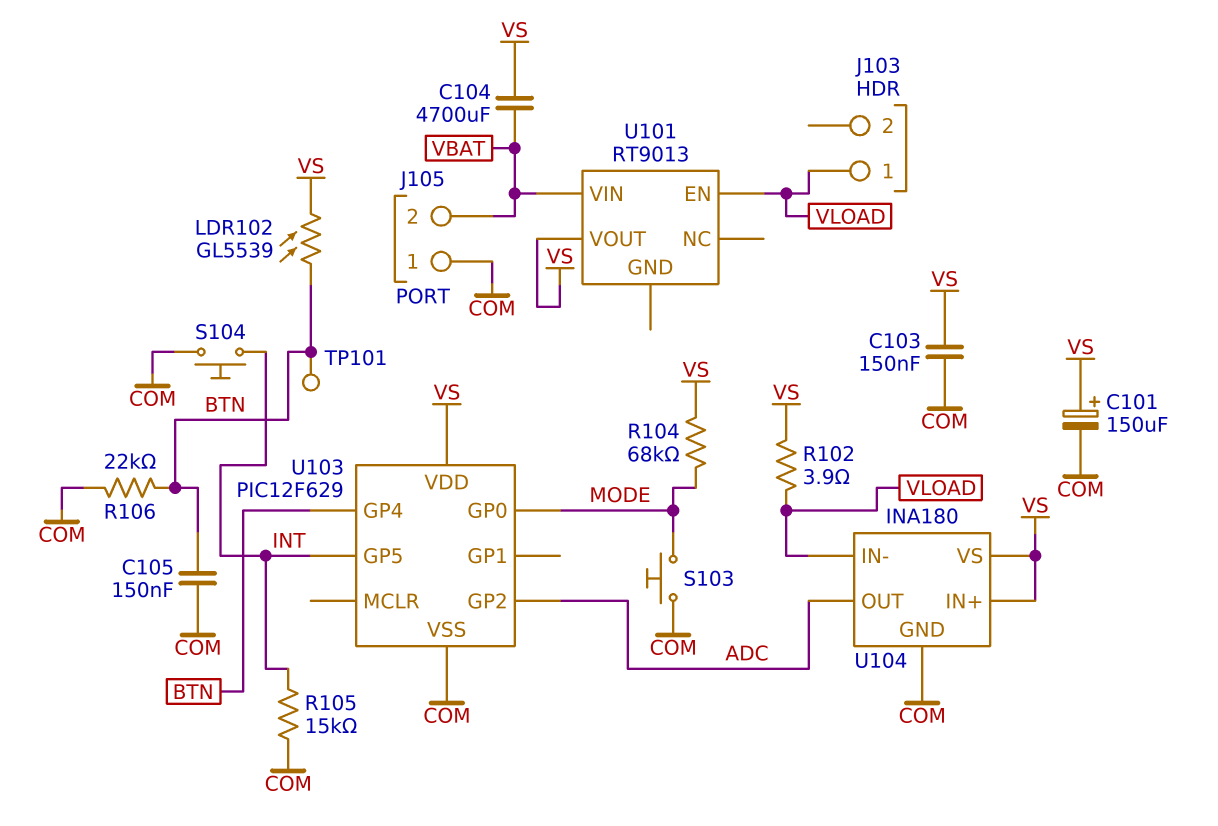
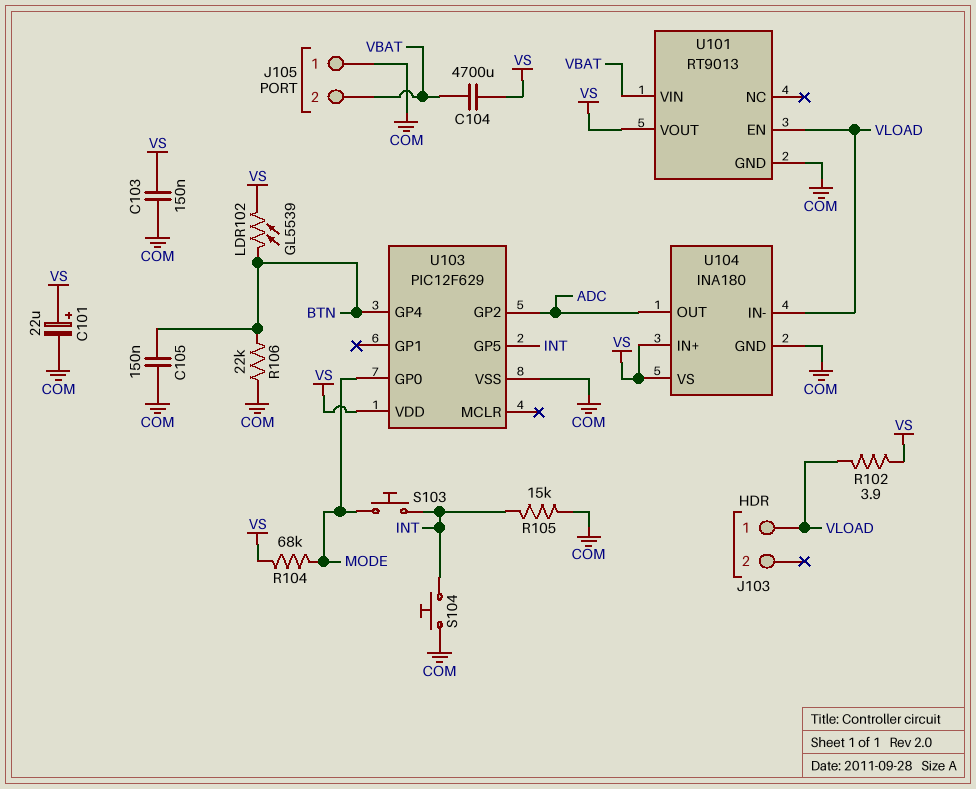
C101: 150uF (plus VS, minus COM) -> 22uF (plus VS, minus COM)
S103: button (COM, MODE) -> button (INT, MODE)
TP101: test point (BTN) -> none
U101 pin GND: none -> COM

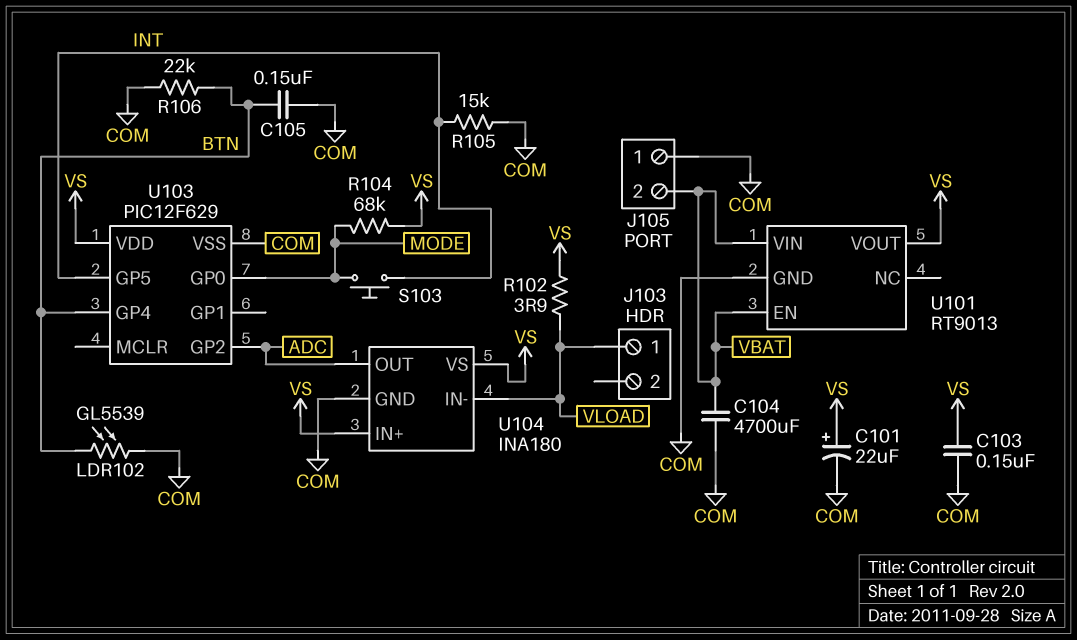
C104: 4700uF (VBAT, VS) -> 4700uF (COM, VBAT)
LDR102: GL5539 (BTN, VS) -> GL5539 (BTN, COM)
S104: button (COM, INT) -> none
U101 pin EN: VLOAD -> VBAT

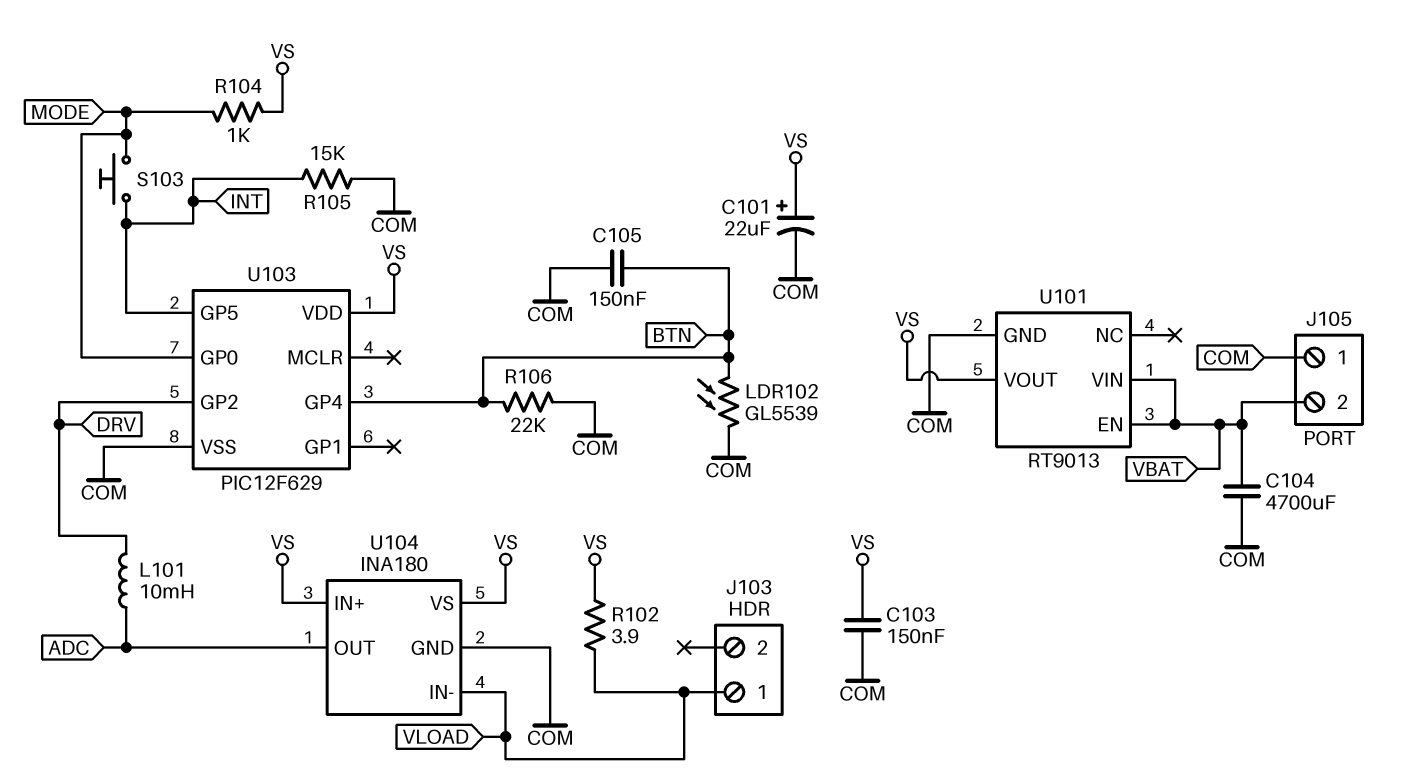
L101: none -> 10mH (ADC, DRV)
R104: 68k (MODE, VS) -> 1k (MODE, VS)
U103 pin GP2: ADC -> DRV

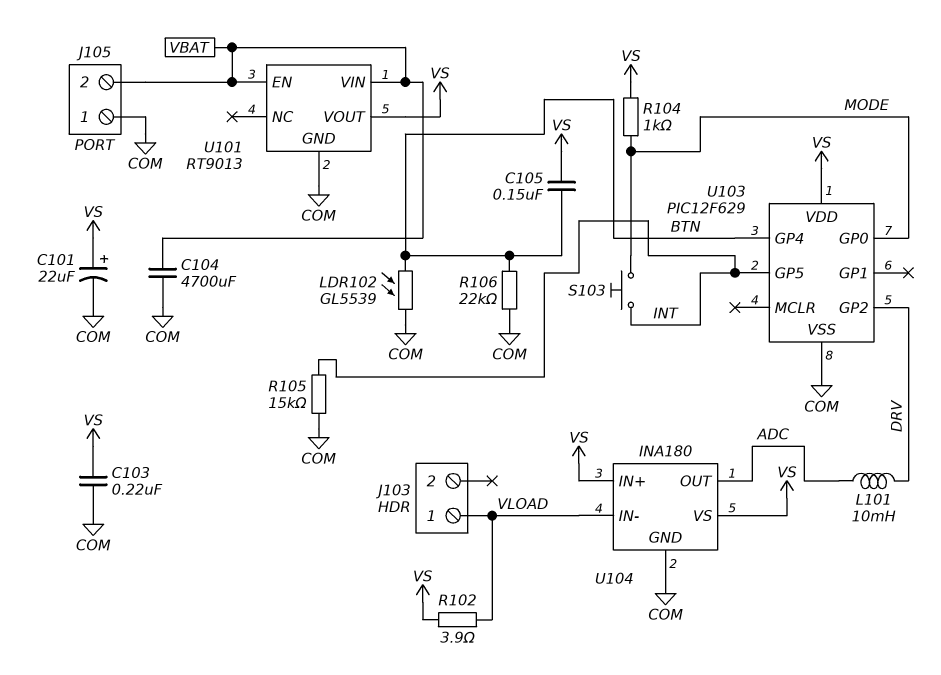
C103: 150nF (COM, VS) -> 220nF (COM, VS)
C105: 150nF (BTN, COM) -> 150nF (BTN, VS)

